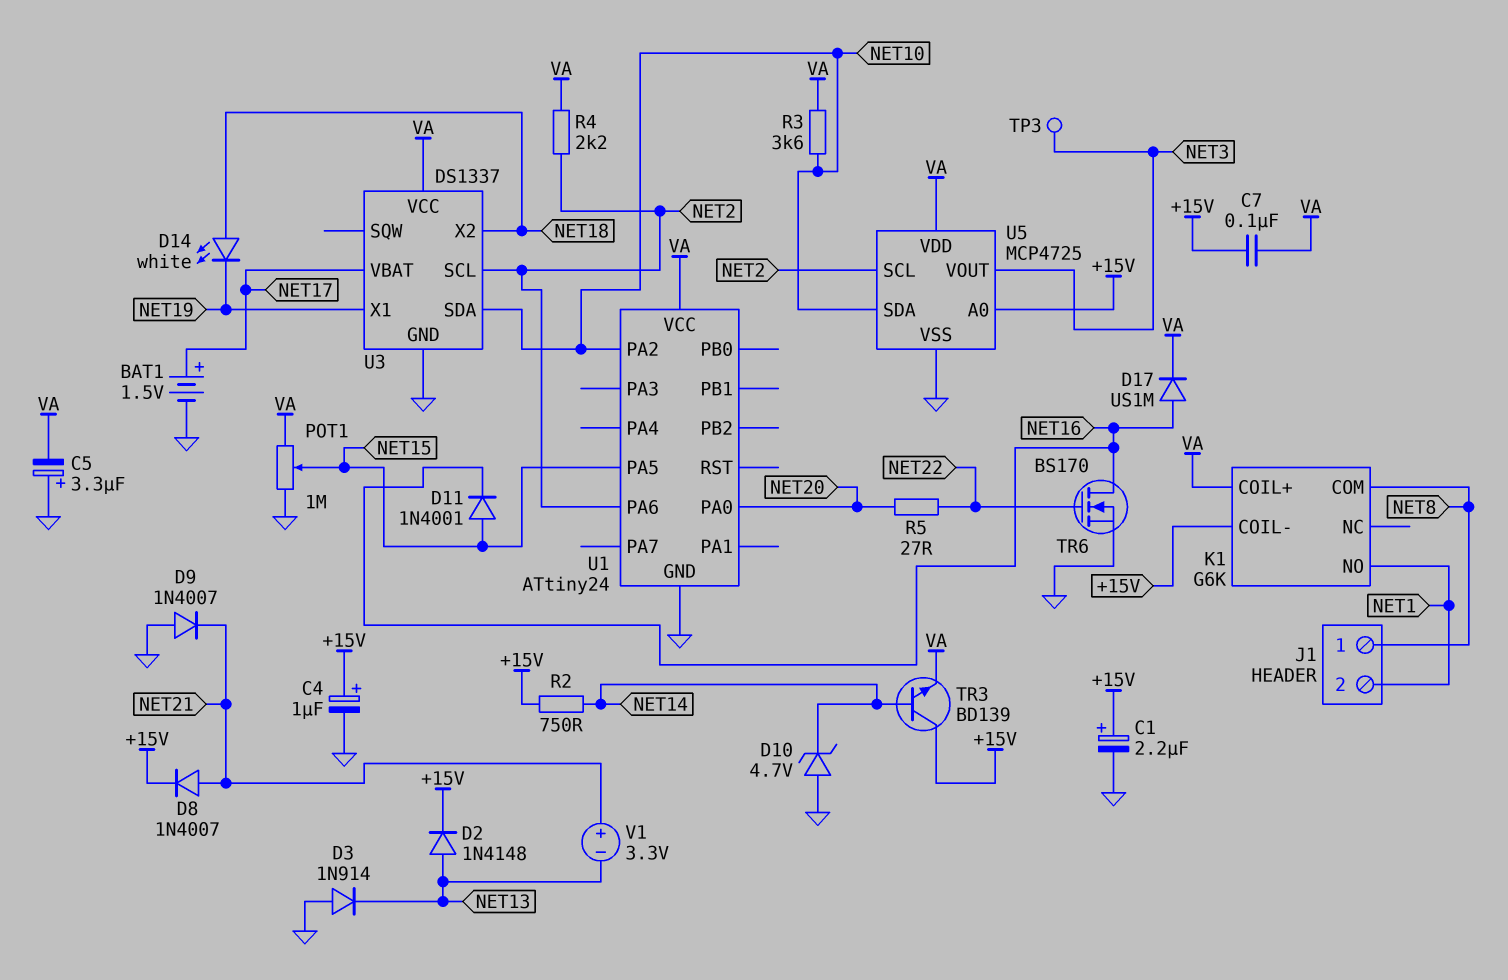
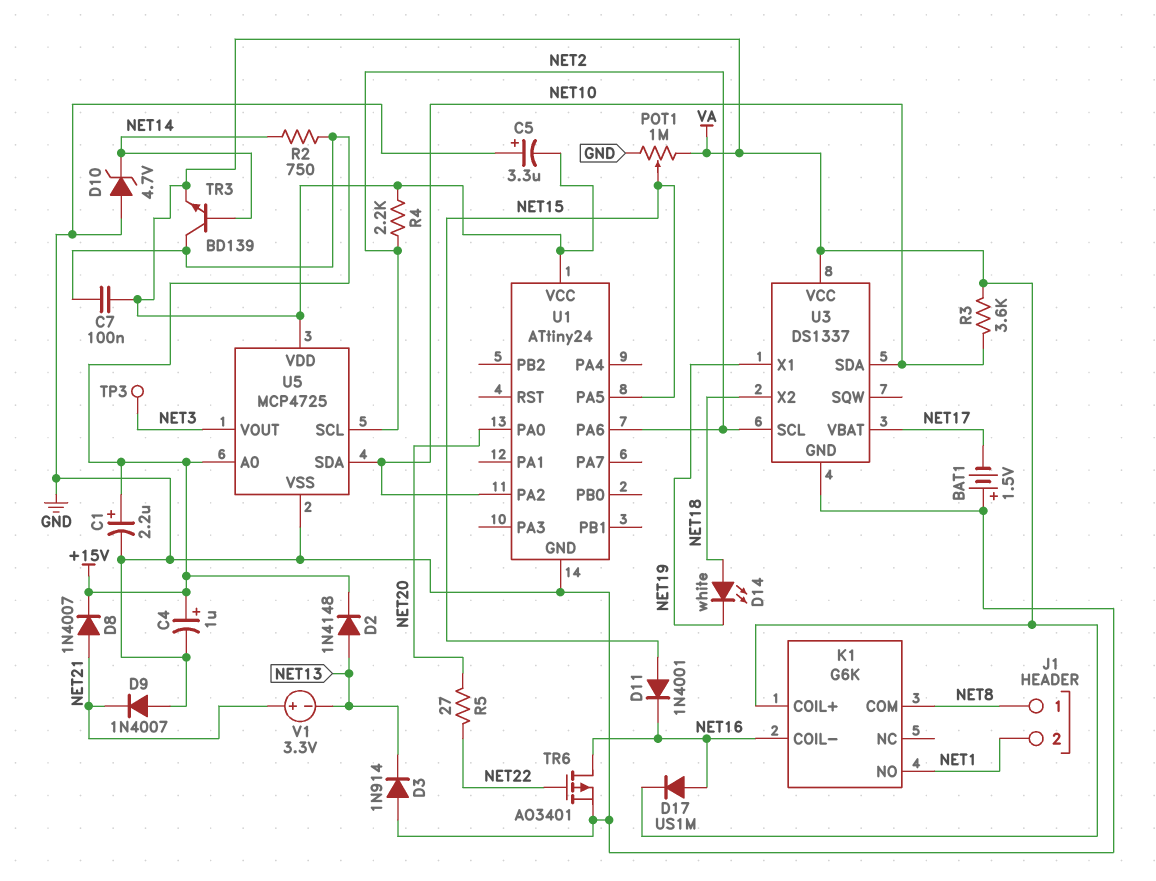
BAT1: 1.5V (plus NET17, minus GND) -> 1.5V (plus GND, minus NET17)
K1 pin COIL-: +15V -> NET16
TR6: NMOS BS170 (G NET22, D NET16, S GND) -> PMOS AO3401 (G NET22, D NET16, S GND)

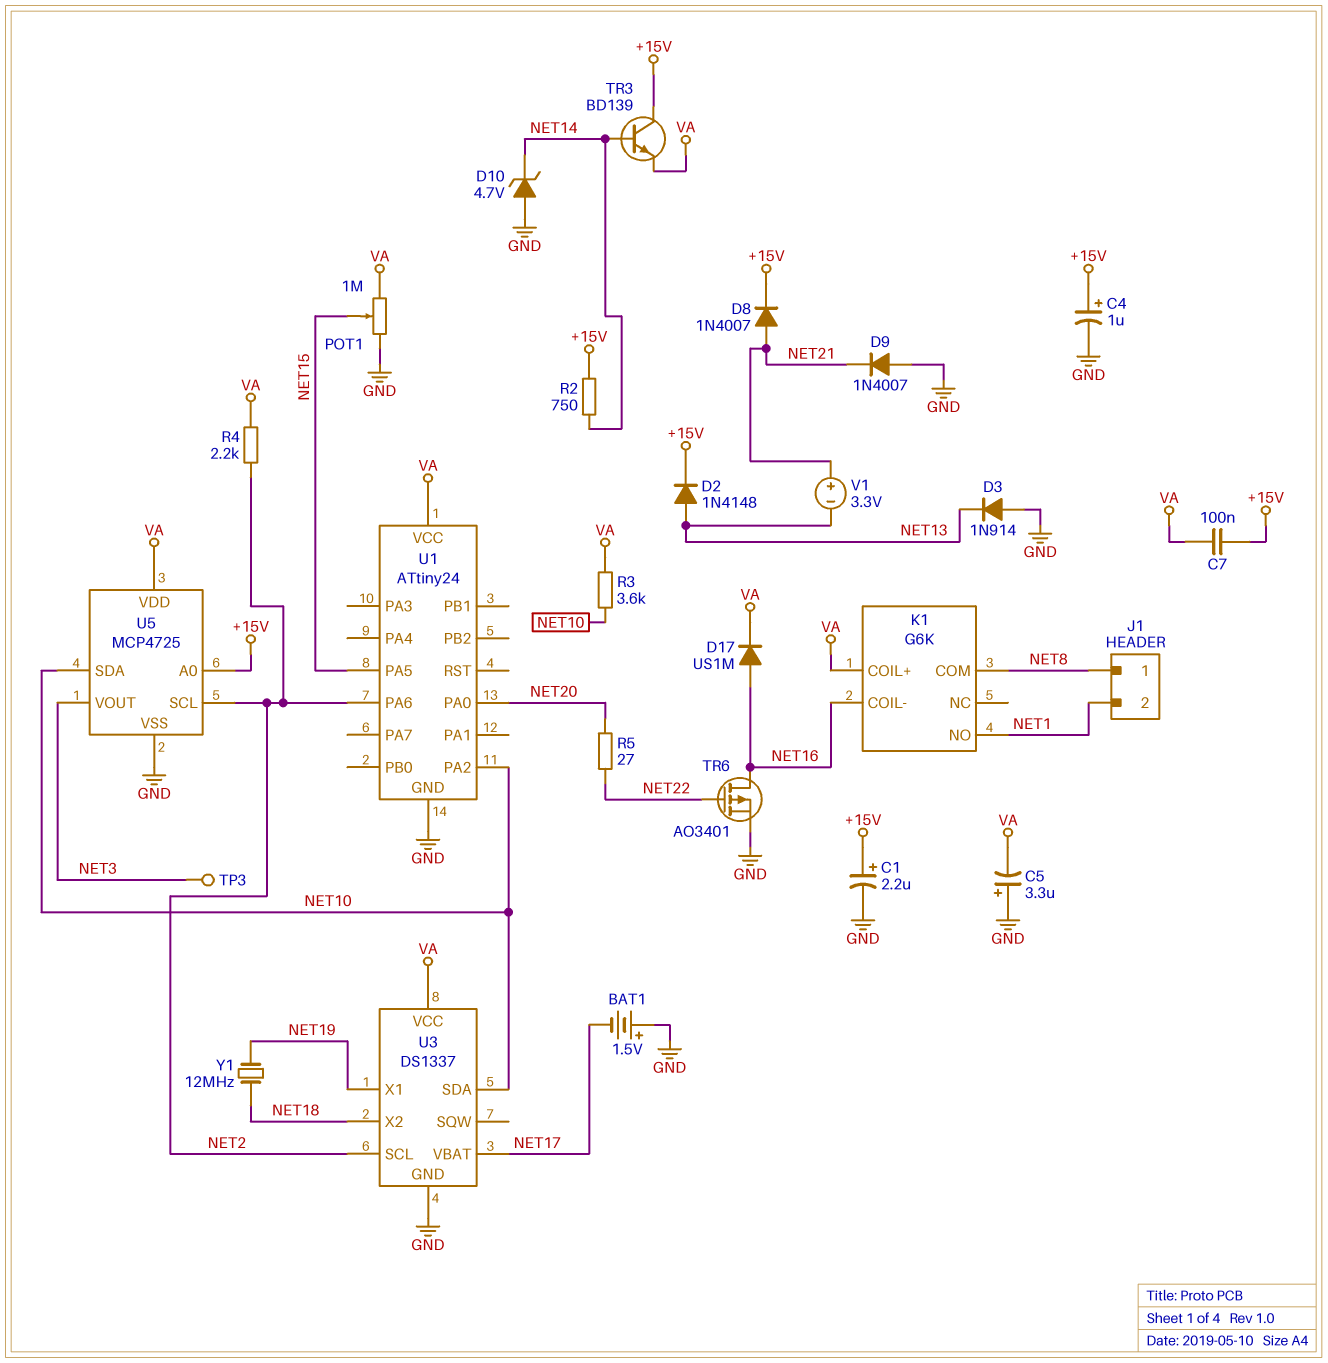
D11: diode 1N4001 (A NET15, K NET16) -> none
D14: LED white (A NET18, K NET19) -> none
Y1: none -> 12MHz (NET18, NET19)

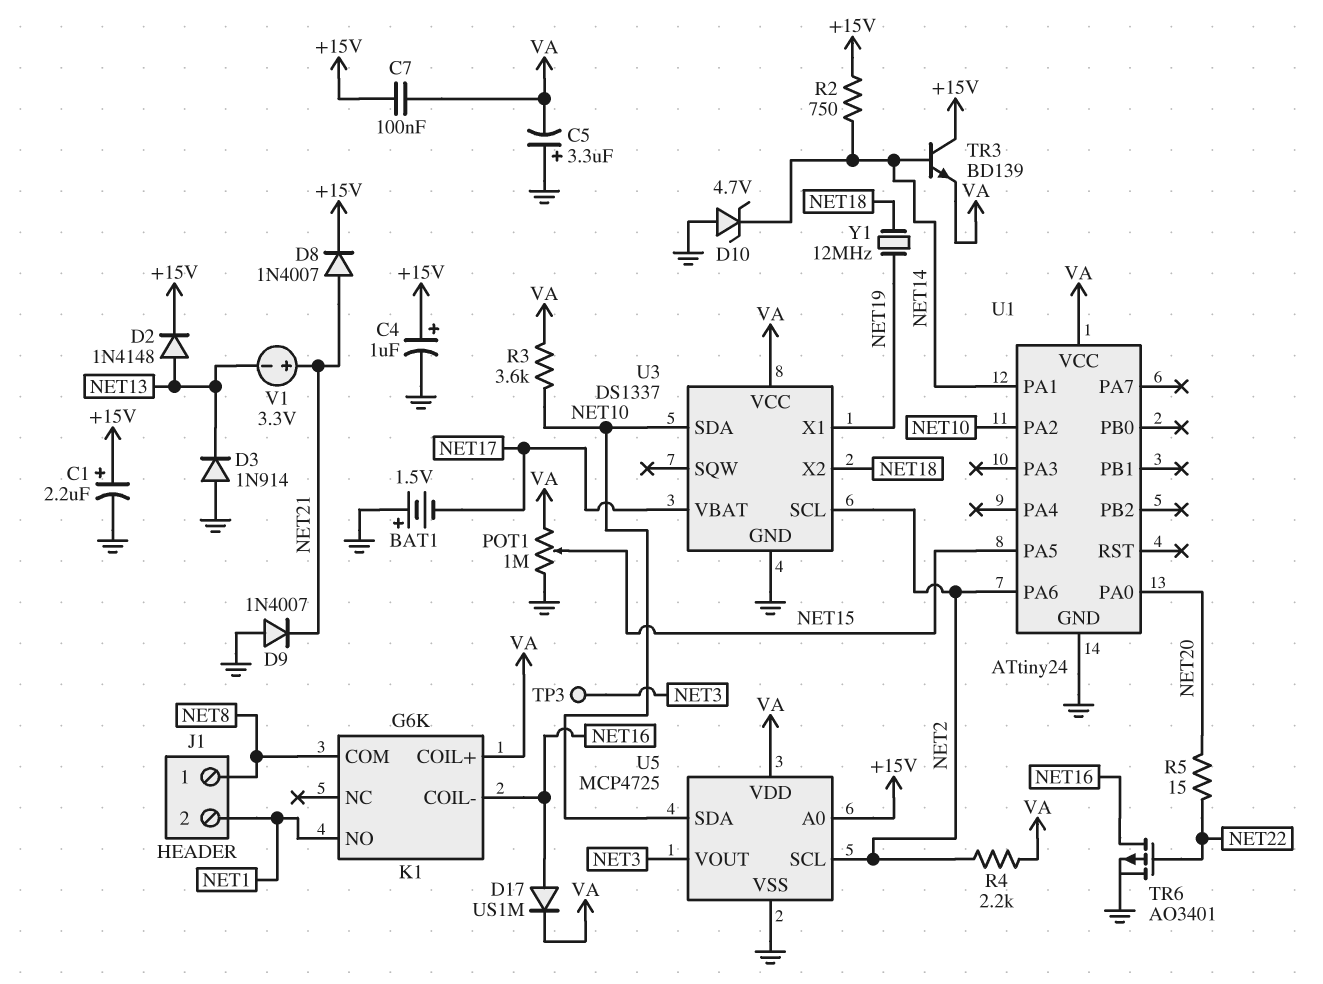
R5: 27 (NET20, NET22) -> 15 (NET20, NET22)
U1 pin PA1: none -> NET14

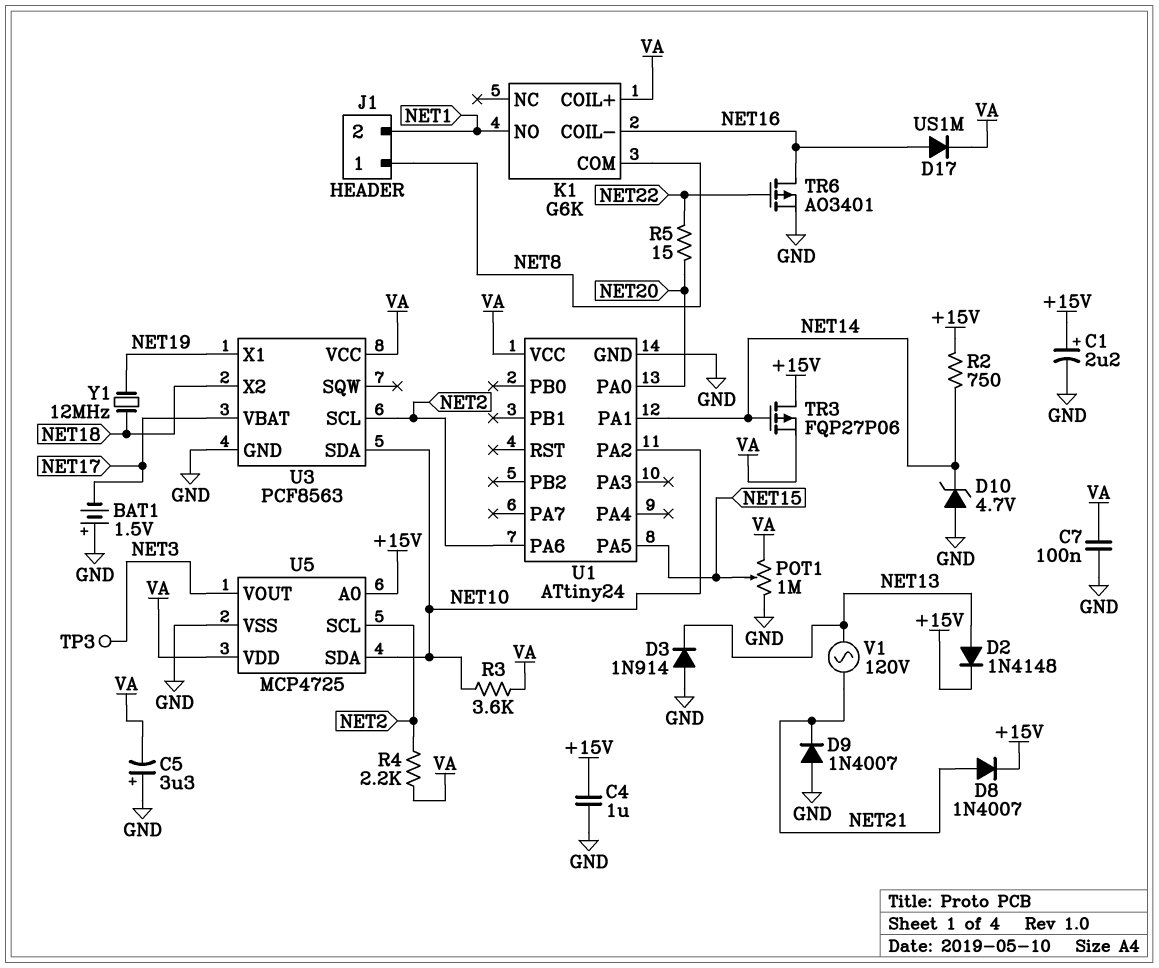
C4: 1uF (plus +15V, minus GND) -> 1uF (+15V, GND)
C7: 100nF (+15V, VA) -> 100nF (GND, VA)
TR3: NPN BD139 (B NET14, C +15V, E VA) -> PMOS FQP27P06 (G NET14, D +15V, S VA)
U3: DS1337 -> PCF8563
V1: 3.3V (plus NET21, minus NET13) -> AC 120V (NET13, NET21)

